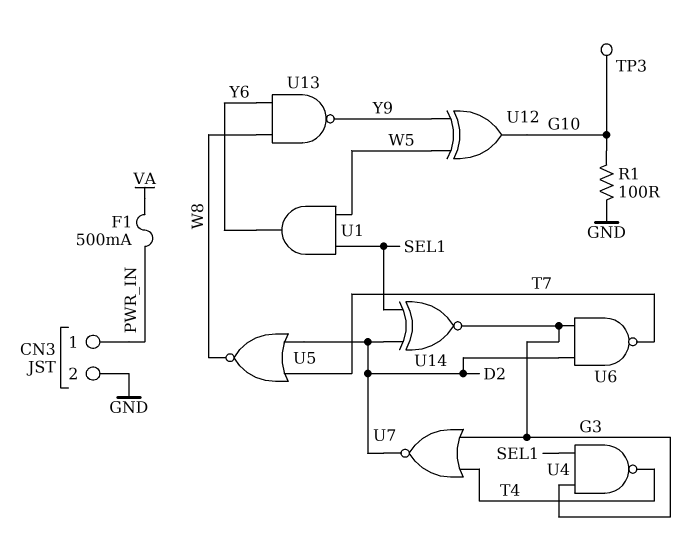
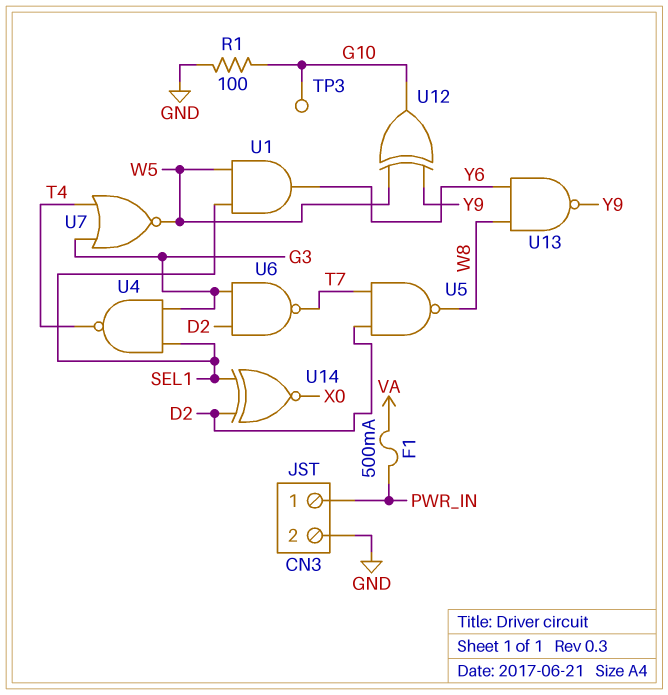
U5: NOR (in D2, in T7, out W8) -> NAND (in D2, in T7, out W8)
U7: NOR (in G3, in T4, out D2) -> NOR (in G3, in T4, out W5)
U14: XNOR (in D2, in SEL1, out G3) -> XNOR (in D2, in SEL1, out X0)

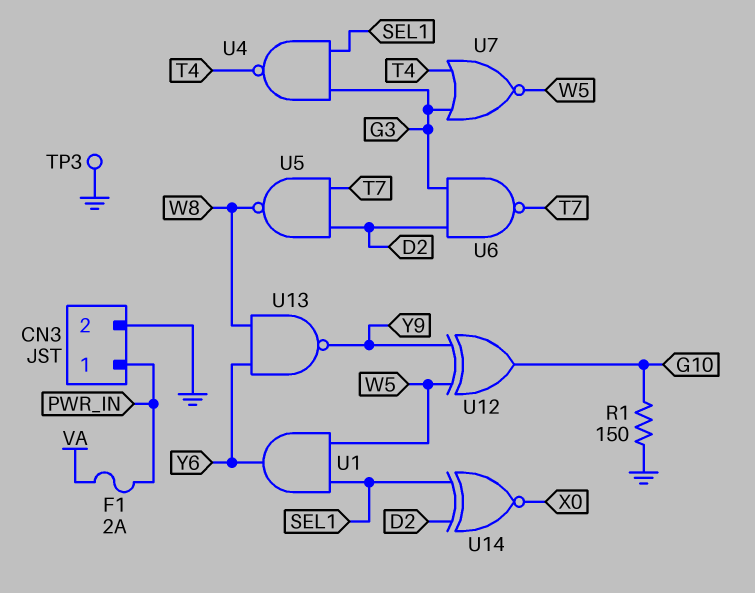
F1: 500mA (PWR_IN, VA) -> 2A (PWR_IN, VA)
R1: 100 (G10, GND) -> 150 (G10, GND)
TP3: test point (G10) -> test point (GND)

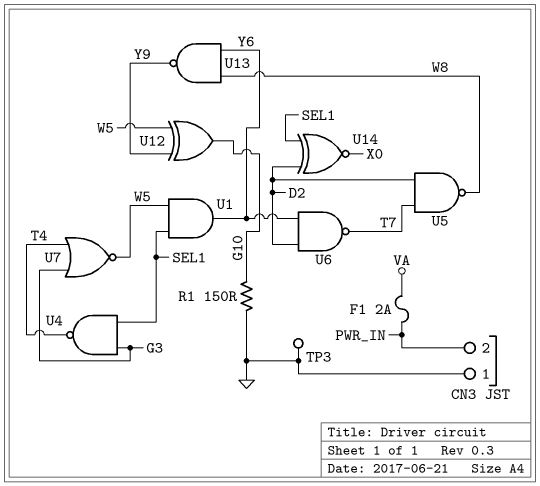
CN3 pin 1: PWR_IN -> GND
CN3 pin 2: GND -> PWR_IN
U6: NAND (in D2, in G3, out T7) -> NAND (in D2, in Y6, out T7)

